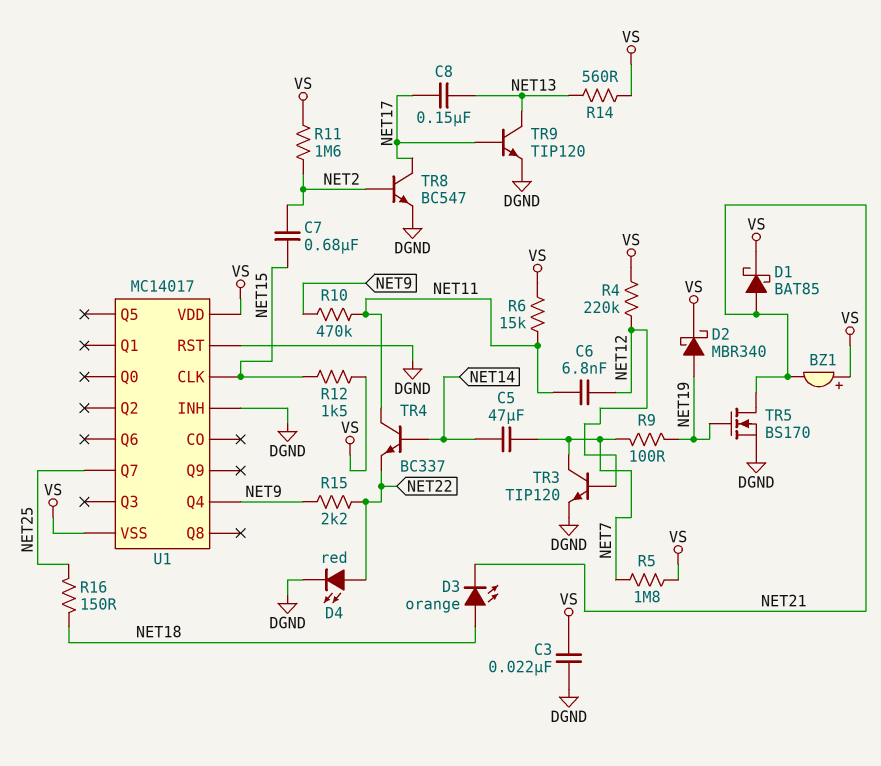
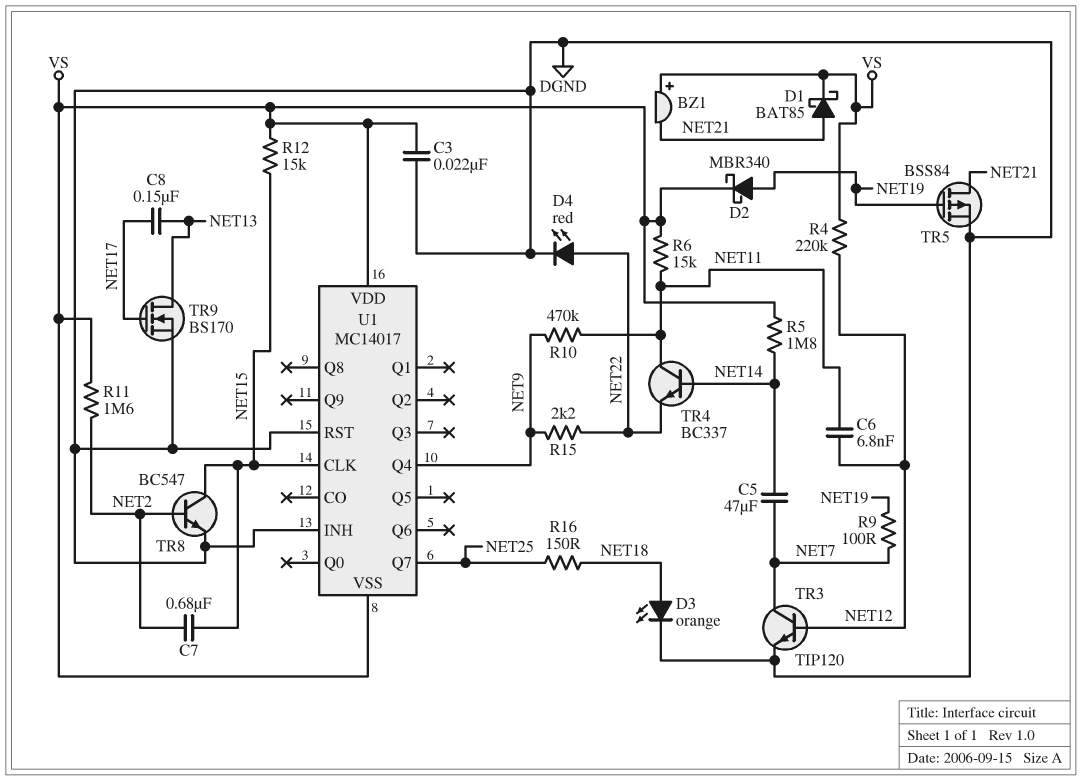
D3: LED orange (A NET18, K NET21) -> LED orange (A NET18, K DGND)
R5: 1.8M (NET7, VS) -> 1.8M (NET14, VS)
R12: 1.5k (NET15, VS) -> 15k (NET15, VS)
R14: 560 (NET13, VS) -> none
TR5: NMOS BS170 (G NET19, D NET21, S DGND) -> PMOS BSS84 (G NET19, D NET21, S DGND)
TR8: NPN BC547 (B NET2, C NET17, E DGND) -> NPN BC547 (B NET2, C NET15, E DGND)
TR9: NPN TIP120 (B NET17, C NET13, E DGND) -> NMOS BS170 (G NET17, D NET13, S DGND)

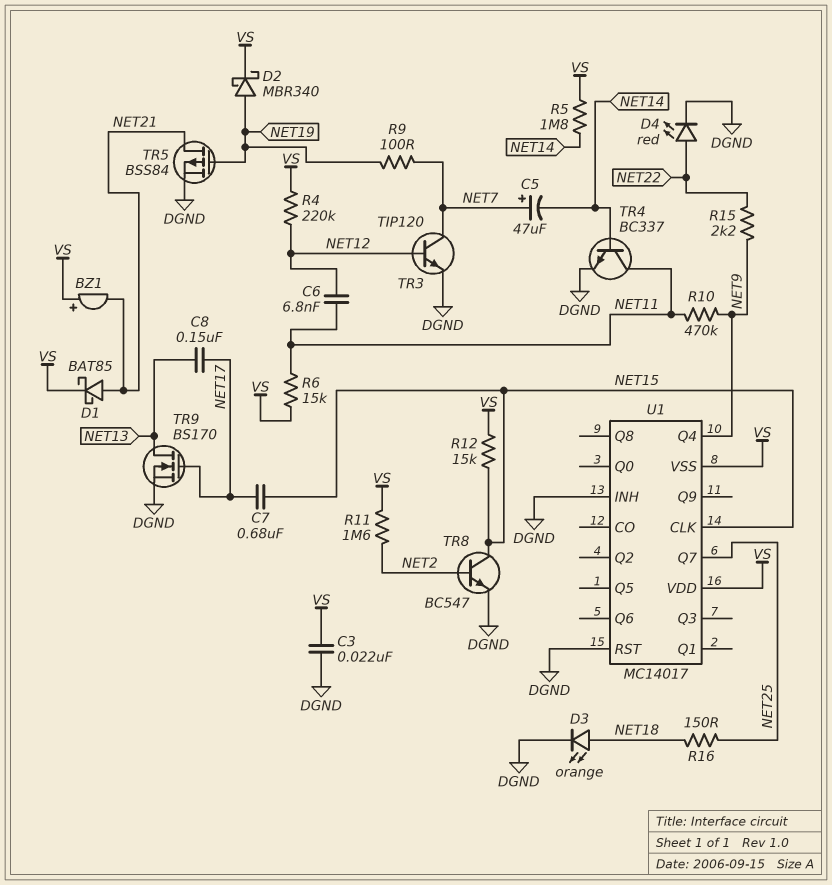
C5: 47uF (NET7, NET14) -> 47uF (plus NET7, minus NET14)
C7: 680nF (NET2, NET15) -> 680nF (NET15, NET17)
TR4: NPN BC337 (B NET14, C NET11, E NET22) -> NPN BC337 (B NET14, C NET11, E DGND)

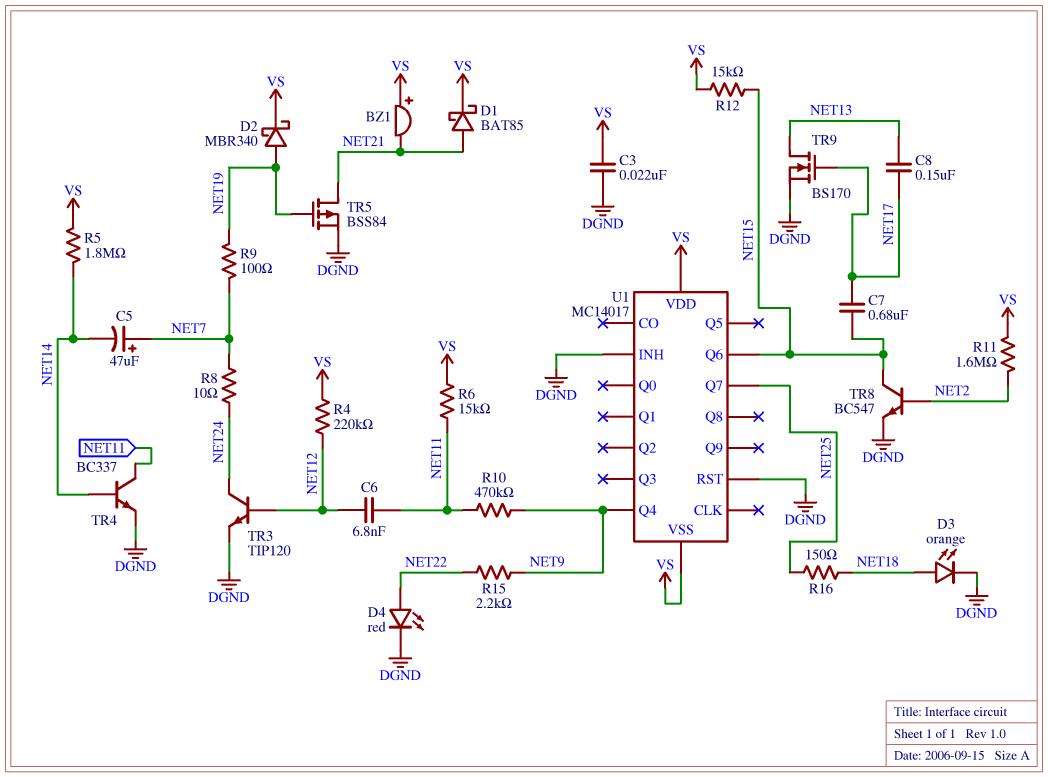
R8: none -> 10 (NET7, NET24)
TR3: NPN TIP120 (B NET12, C NET7, E DGND) -> NPN TIP120 (B NET12, C NET24, E DGND)
U1 pin CLK: NET15 -> none
U1 pin Q6: none -> NET15

